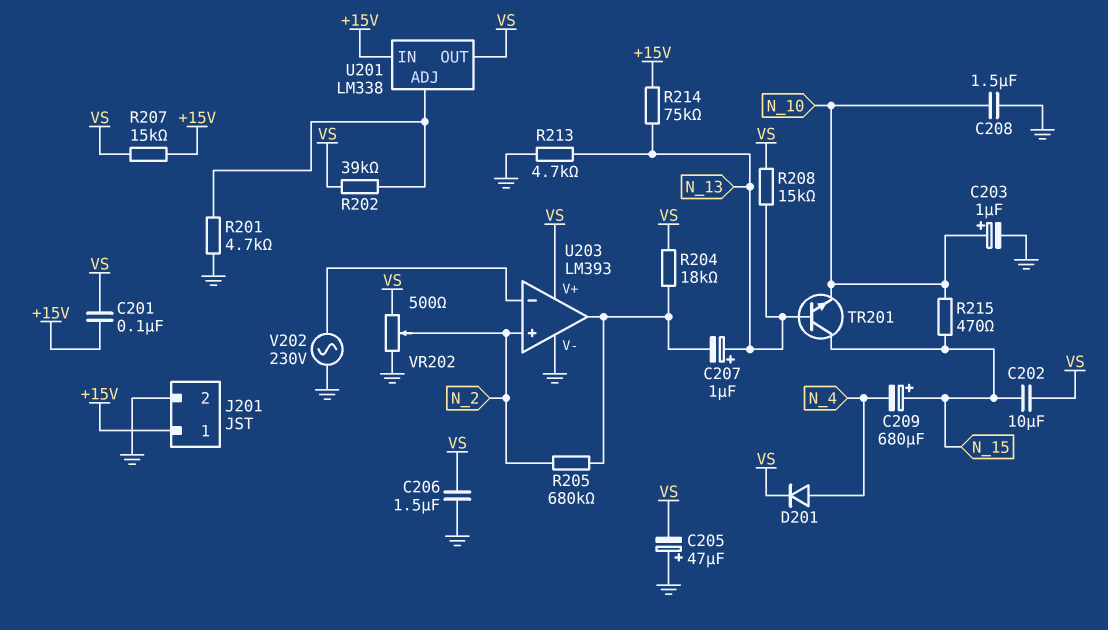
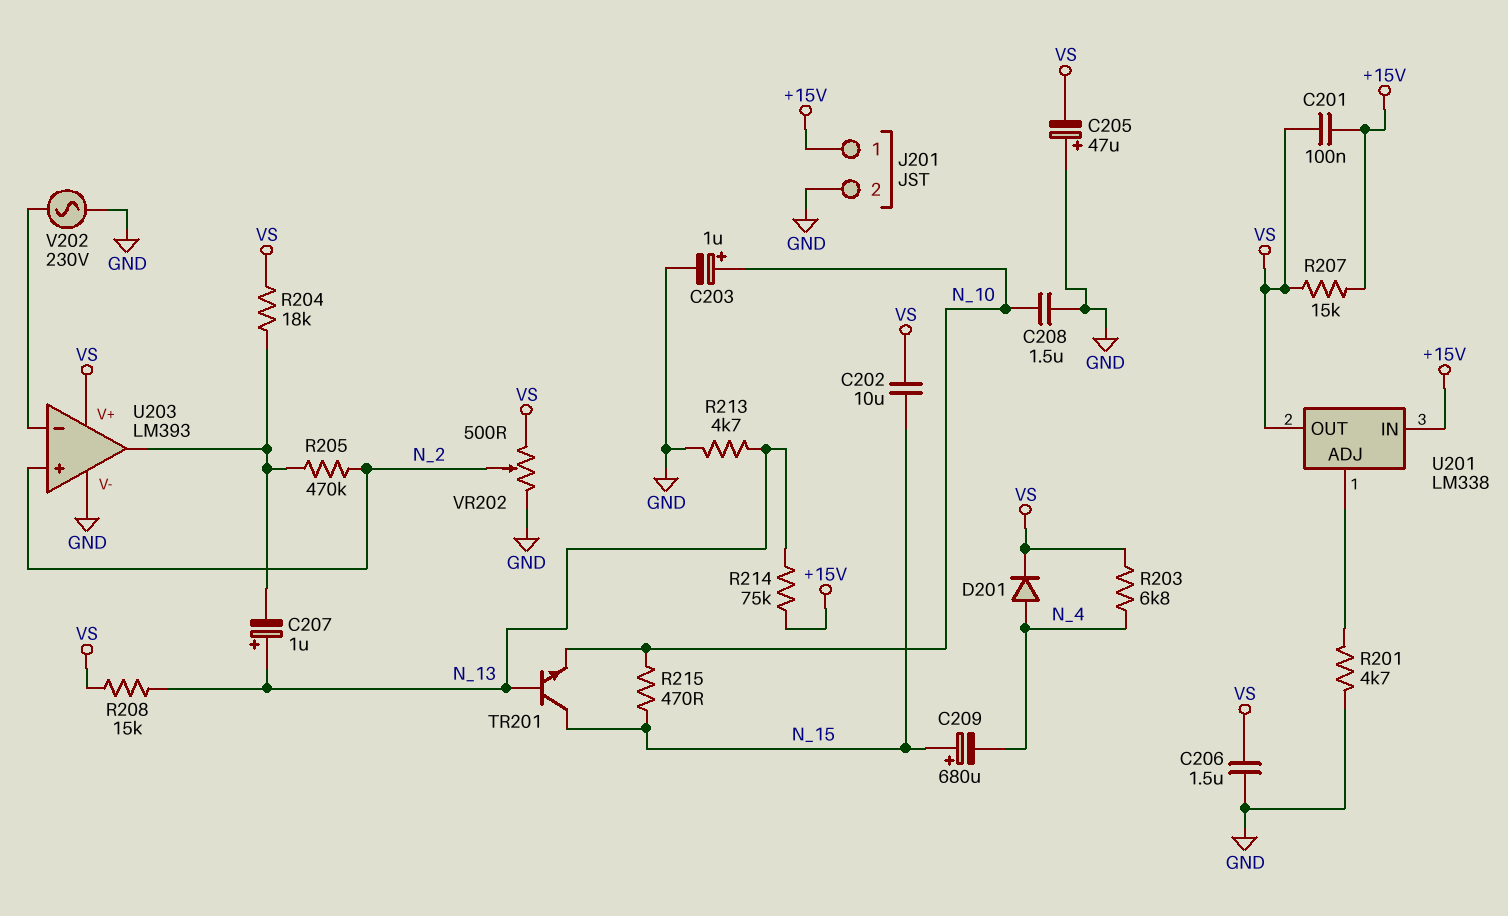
R202: 39k (U201/ADJ, VS) -> none
R203: none -> 6.8k (N_4, VS)
R205: 680k (N_2, U203/out) -> 470k (N_2, U203/out)

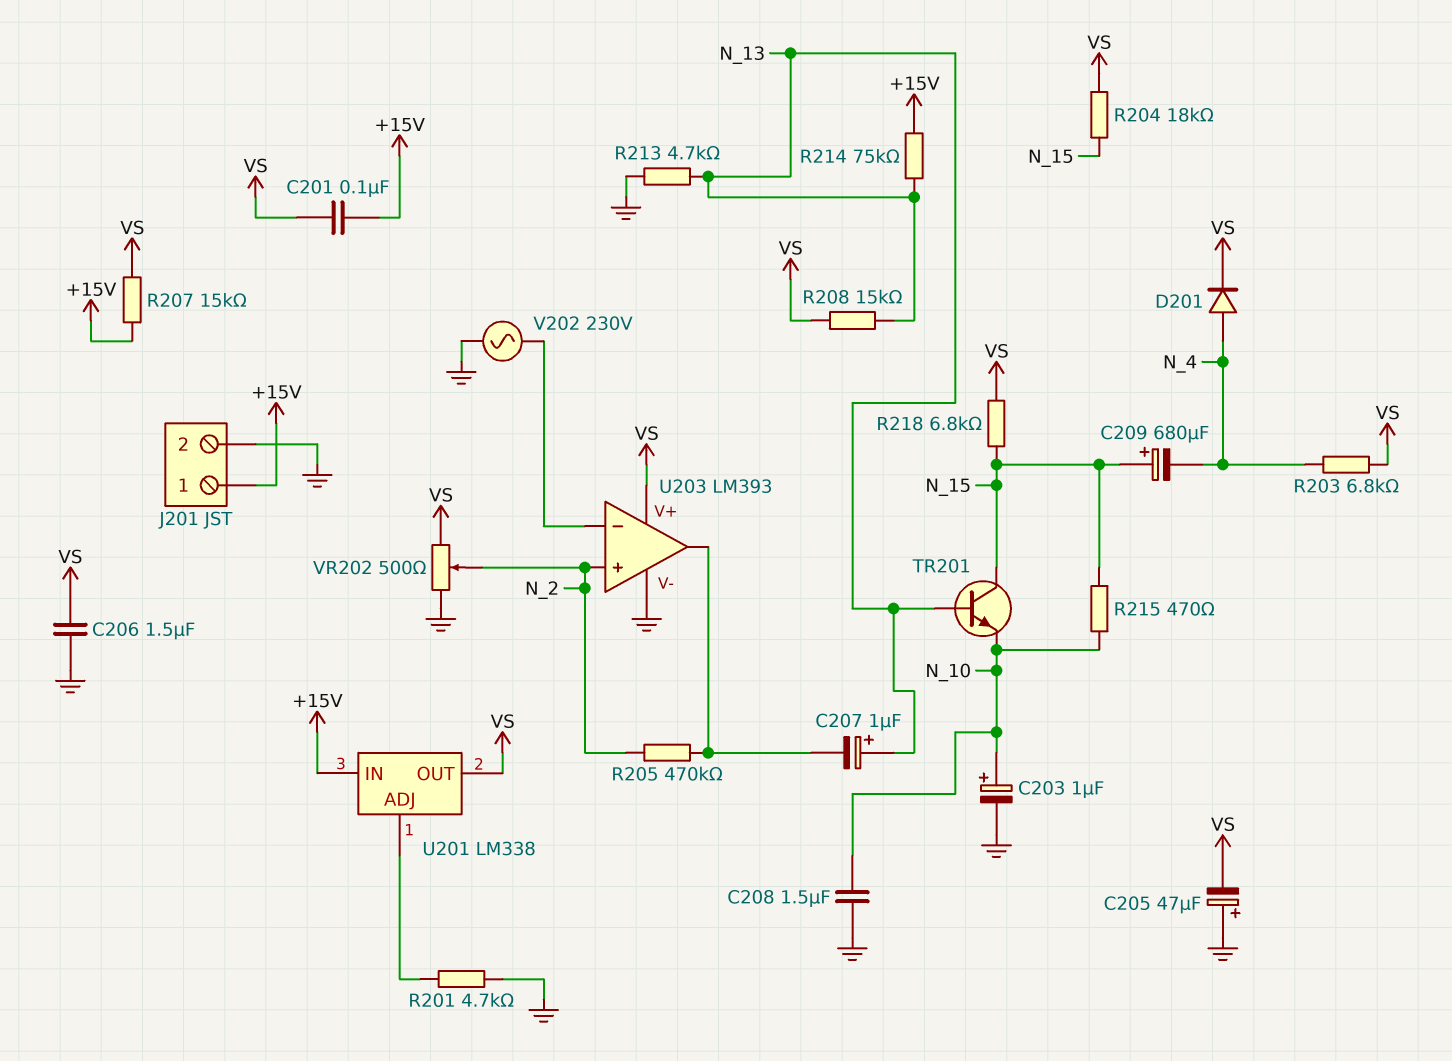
C202: 10uF (N_15, VS) -> none
R204: 18k (U203/out, VS) -> 18k (N_15, VS)
R218: none -> 6.8k (N_15, VS)

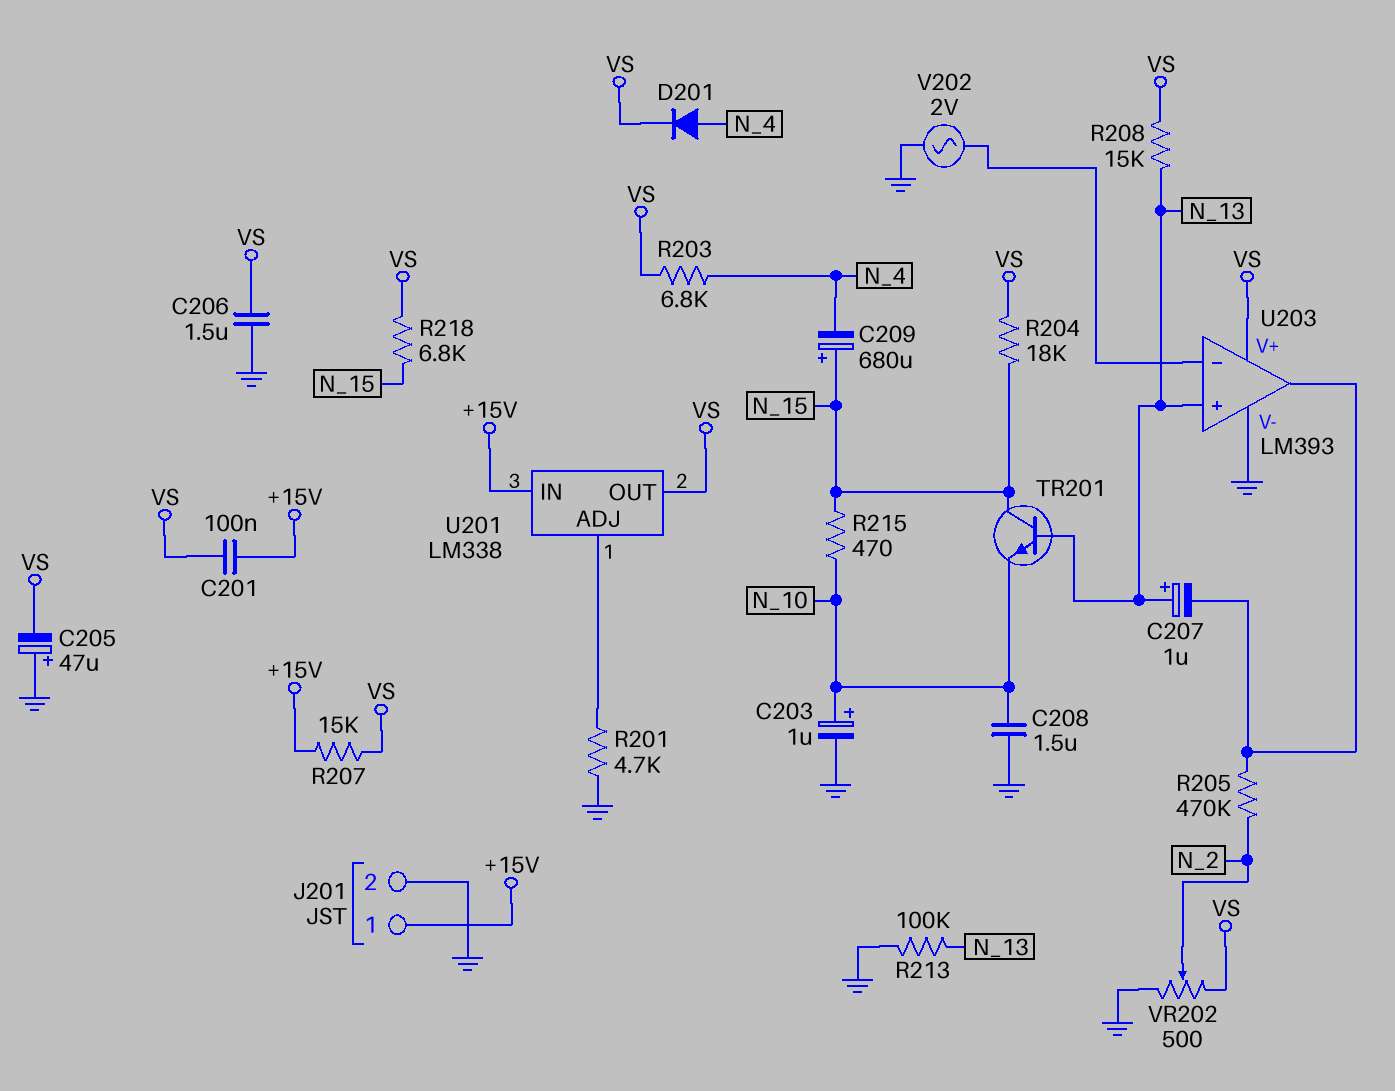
R213: 4.7k (GND, N_13) -> 100k (GND, N_13)
R214: 75k (+15V, N_13) -> none
U203 pin in+: N_2 -> N_13
V202: AC 230V (GND, U203/in-) -> AC 2V (GND, U203/in-)

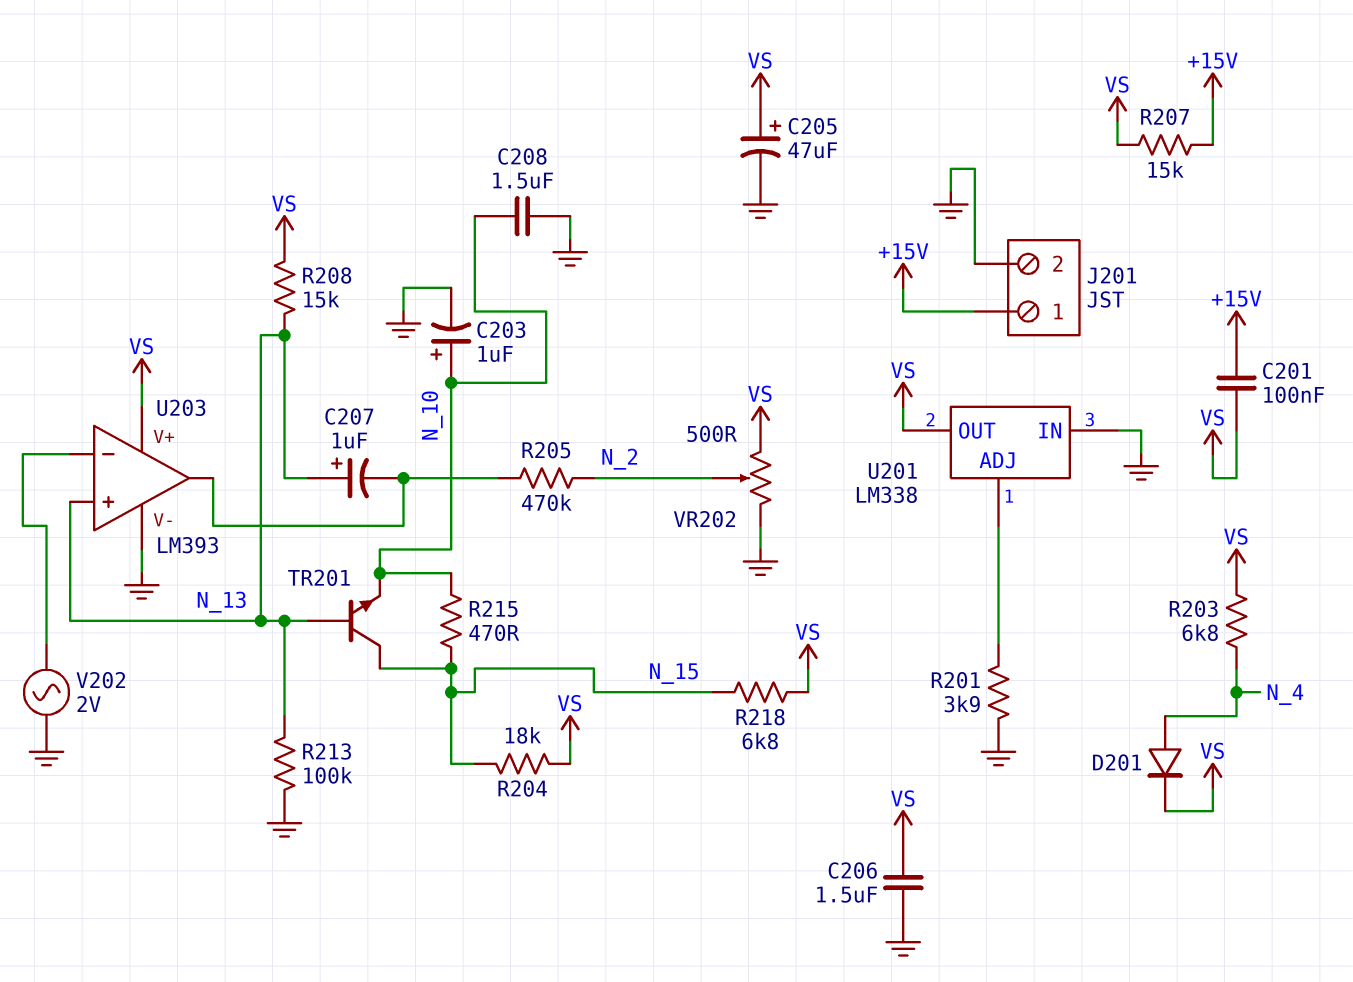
C205: 47uF (plus GND, minus VS) -> 47uF (plus VS, minus GND)
C209: 680uF (plus N_15, minus N_4) -> none
R201: 4.7k (GND, U201/ADJ) -> 3.9k (GND, U201/ADJ)
U201 pin IN: +15V -> GND

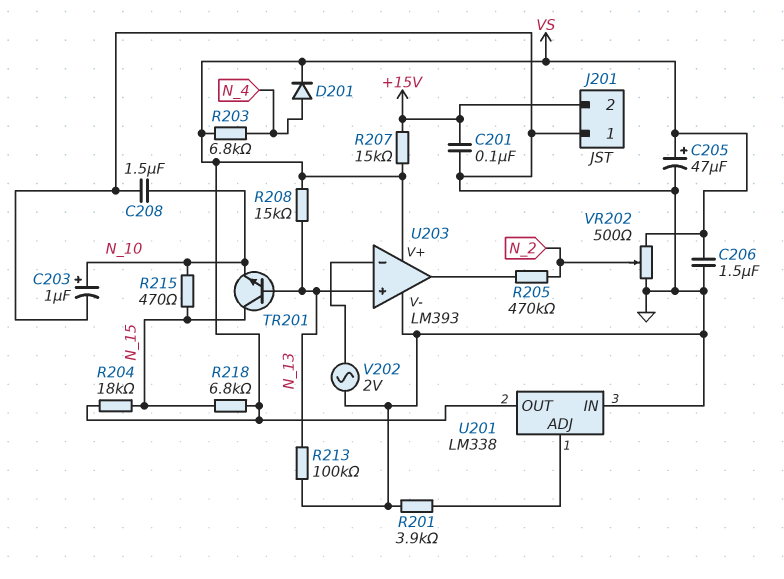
C201: 100nF (+15V, VS) -> 100nF (+15V, GND)
C207: 1uF (plus N_13, minus U203/out) -> none
J201 pin 1: +15V -> GND
J201 pin 2: GND -> +15V

